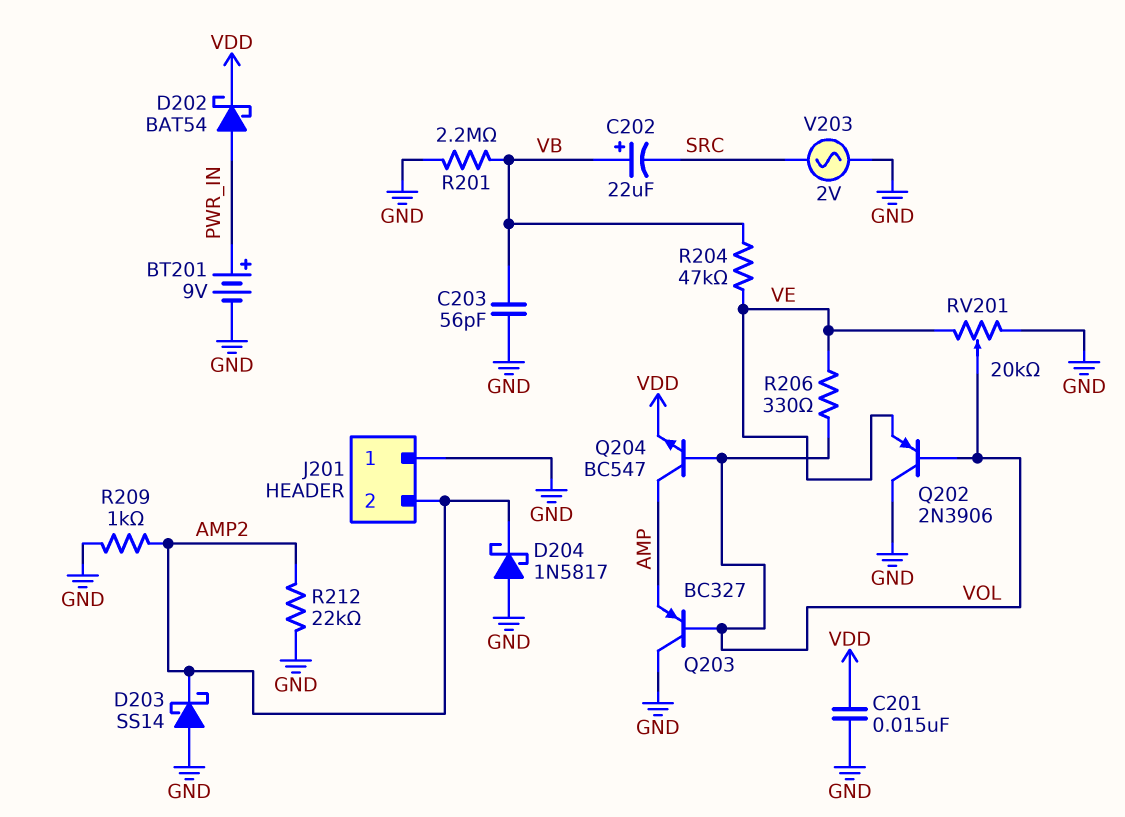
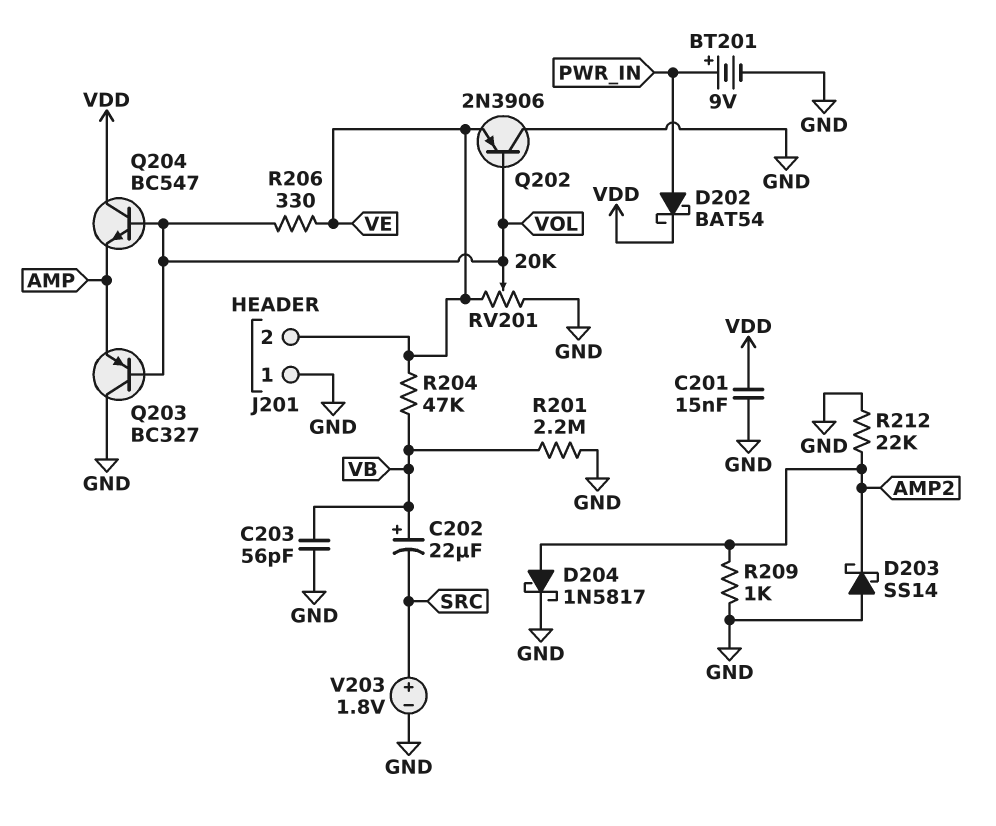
D204: schottky 1N5817 (A GND, K AMP2) -> schottky 1N5817 (A AMP2, K GND)
J201 pin 2: AMP2 -> VE
Q204: NPN BC547 (B VOL, C AMP, E VDD) -> NPN BC547 (B VOL, C VDD, E AMP)
V203: AC 2V (GND, SRC) -> 1.8V (plus SRC, minus GND)

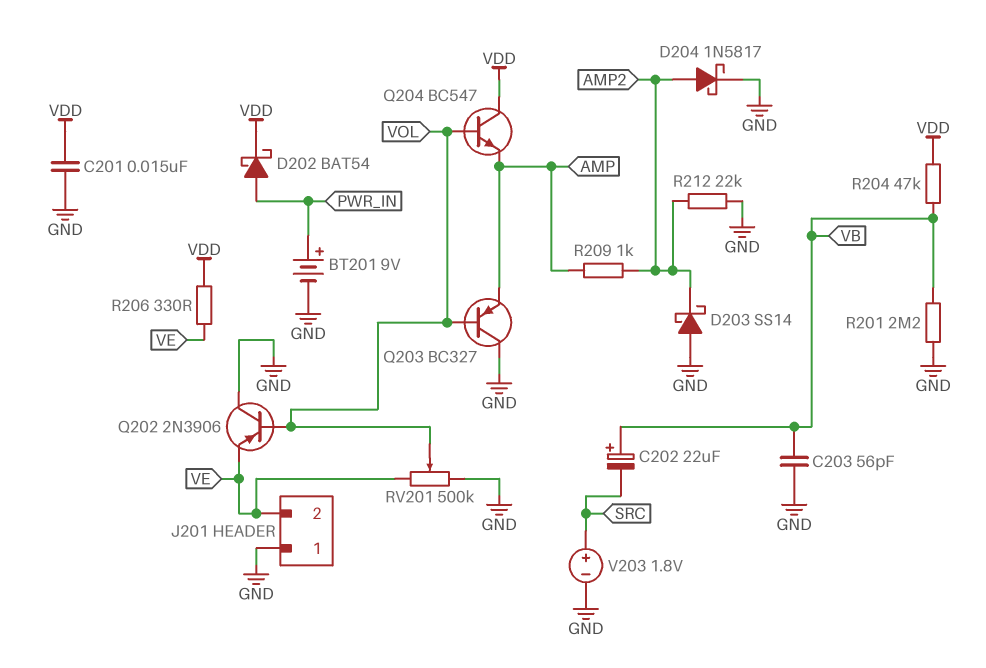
R204: 47k (VB, VE) -> 47k (VB, VDD)
R206: 330 (VE, VOL) -> 330 (VDD, VE)
R209: 1k (AMP2, GND) -> 1k (AMP, AMP2)
RV201: 20k (GND, VE, wiper VOL) -> 500k (GND, VE, wiper VOL)

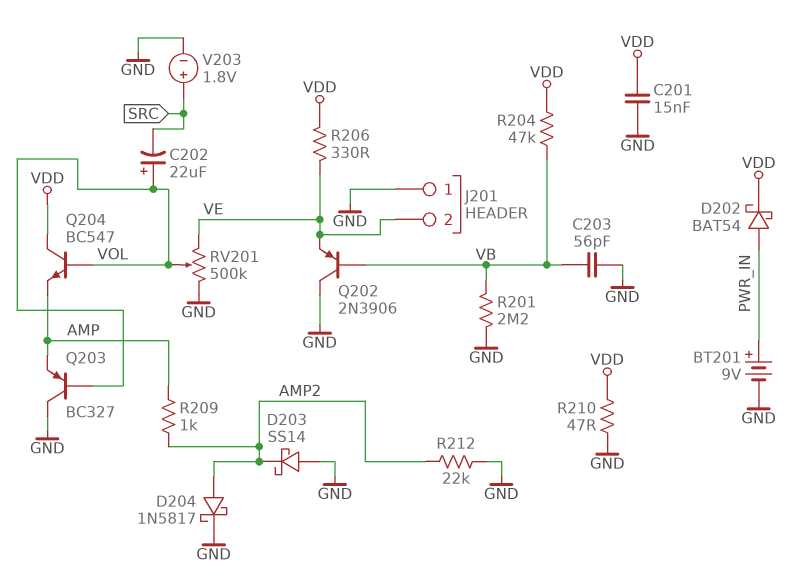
C202: 22uF (plus VB, minus SRC) -> 22uF (plus VOL, minus SRC)
Q202: PNP 2N3906 (B VOL, C GND, E VE) -> PNP 2N3906 (B VB, C GND, E VE)
R210: none -> 47 (GND, VDD)

